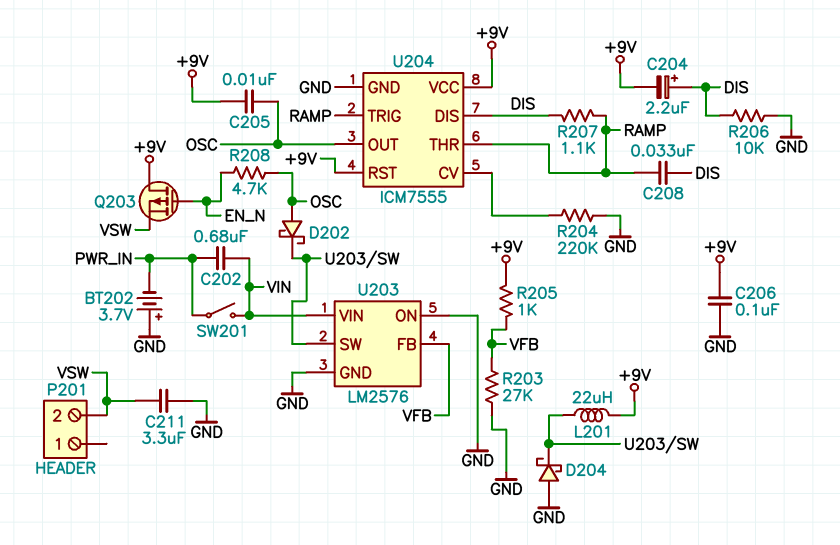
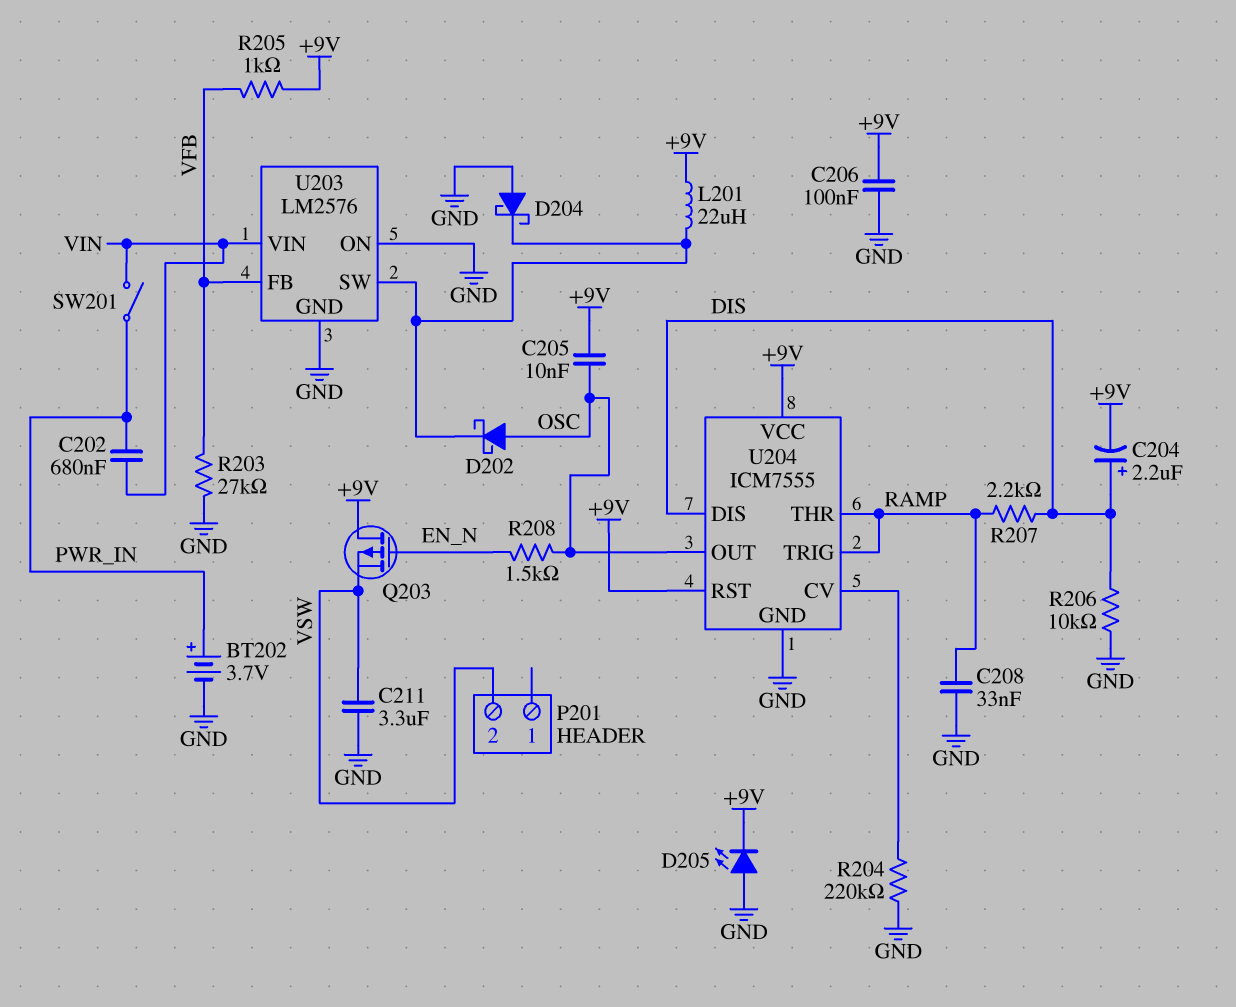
BT202: 3.7V (plus GND, minus PWR_IN) -> 3.7V (plus PWR_IN, minus GND)
C208: 33nF (DIS, RAMP) -> 33nF (GND, RAMP)
D205: none -> LED (A GND, K +9V)
R207: 1.1k (DIS, RAMP) -> 2.2k (DIS, RAMP)
R208: 4.7k (EN_N, OSC) -> 1.5k (EN_N, OSC)

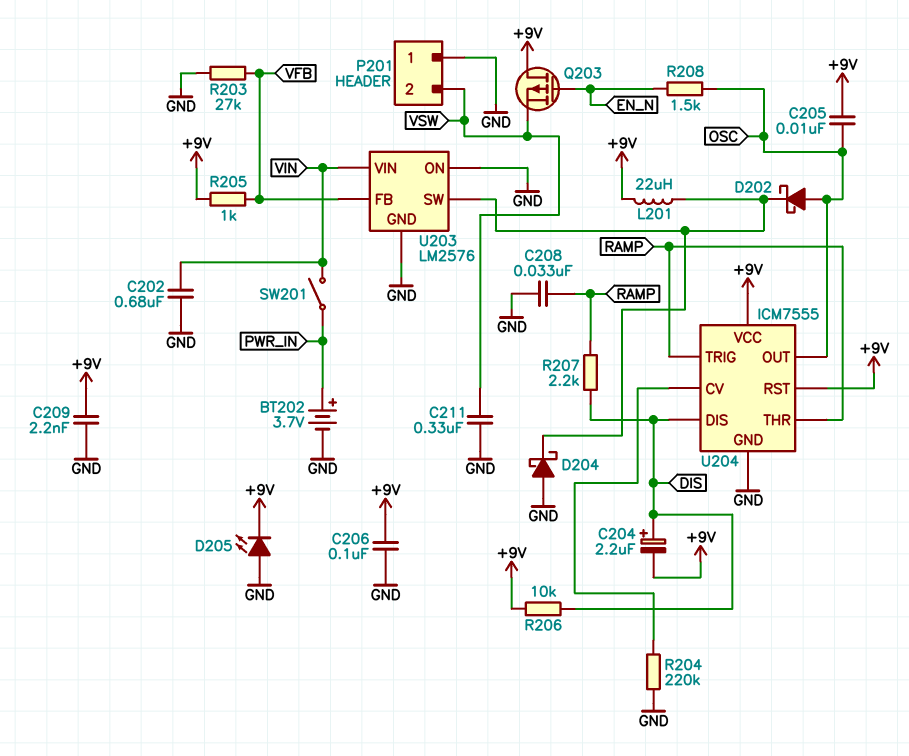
C202: 680nF (PWR_IN, VIN) -> 680nF (GND, VIN)
C209: none -> 2.2nF (+9V, GND)
C211: 3.3uF (GND, VSW) -> 330nF (GND, VSW)
P201 pin 1: none -> GND
R206: 10k (DIS, GND) -> 10k (+9V, DIS)

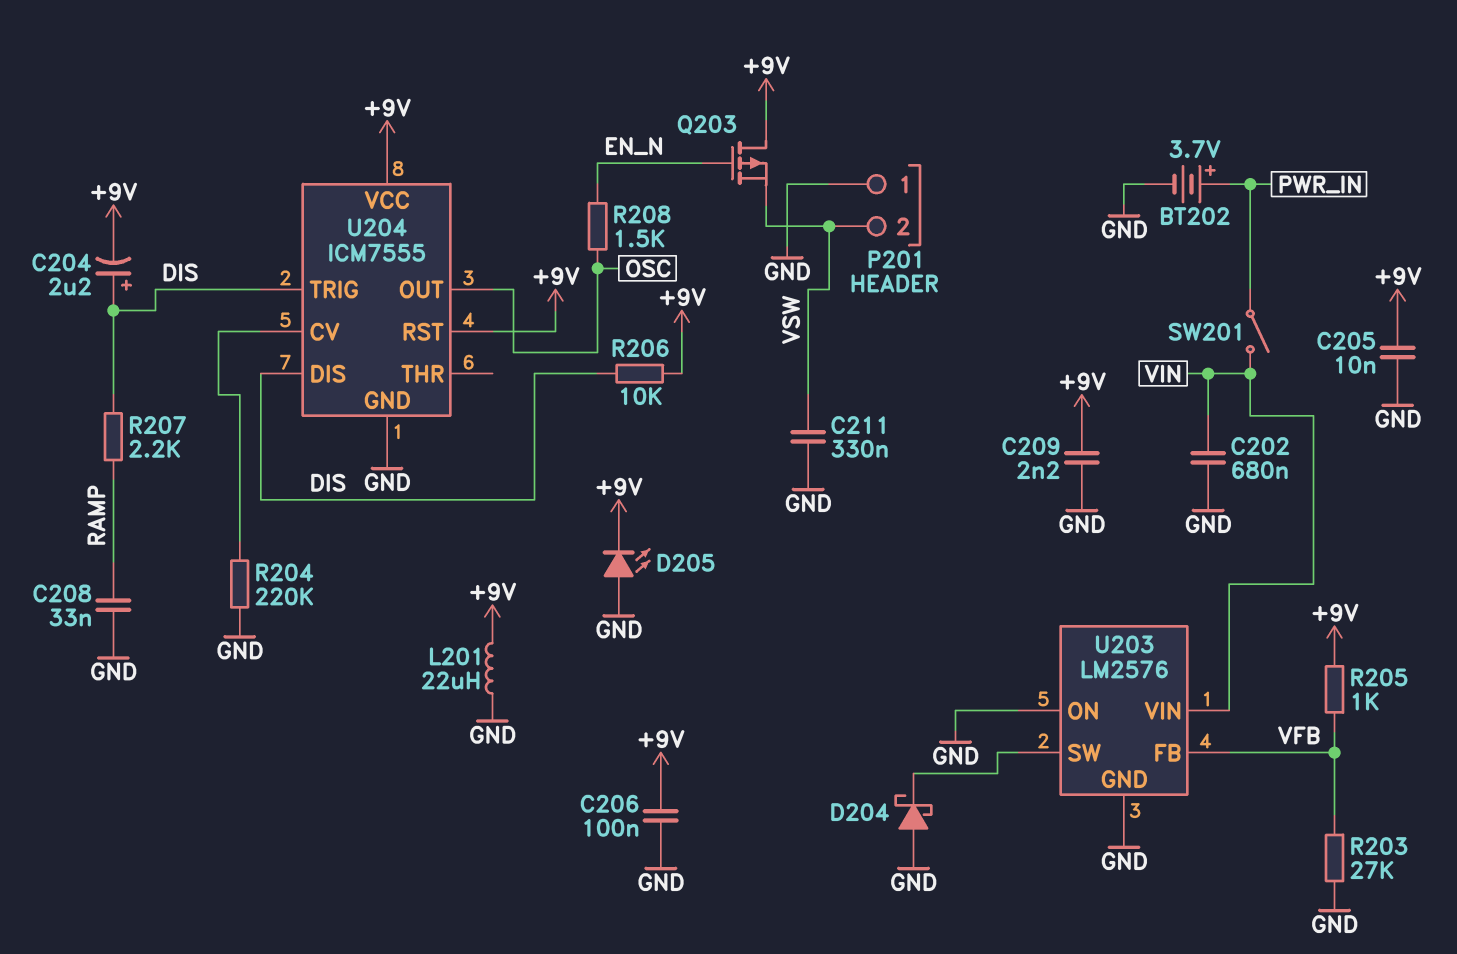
C205: 10nF (+9V, OSC) -> 10nF (+9V, GND)
D202: schottky (A OSC, K U203/SW) -> none
L201: 22uH (+9V, U203/SW) -> 22uH (+9V, GND)
U204 pin THR: RAMP -> none
U204 pin TRIG: RAMP -> DIS

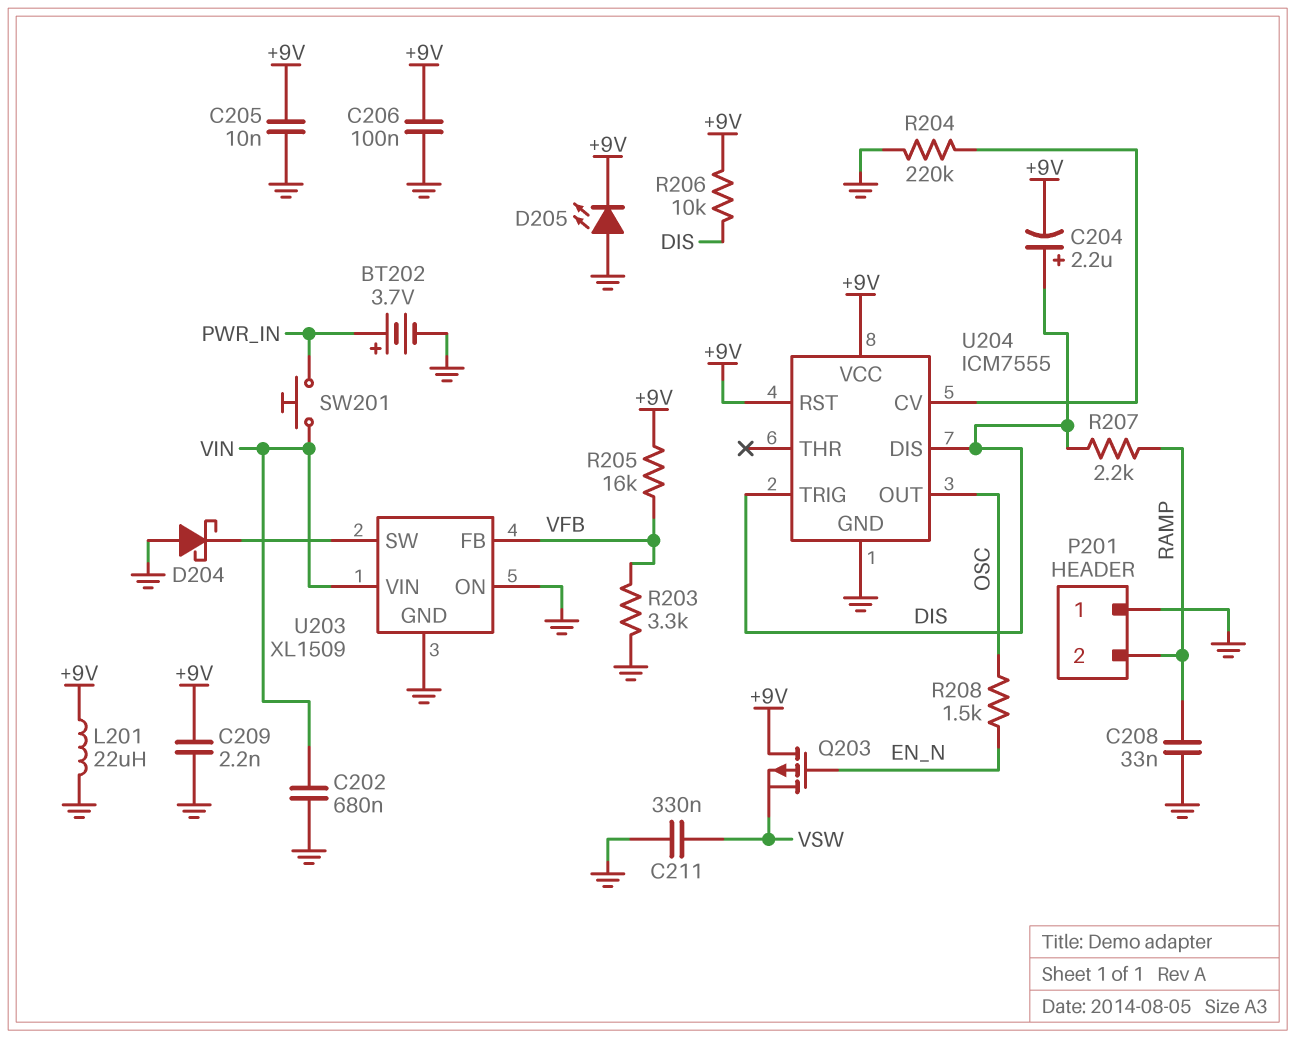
P201 pin 2: VSW -> RAMP
R203: 27k (GND, VFB) -> 3.3k (GND, VFB)
R205: 1k (+9V, VFB) -> 16k (+9V, VFB)
SW201: switch (PWR_IN, VIN) -> button (PWR_IN, VIN)
U203: LM2576 -> XL1509

